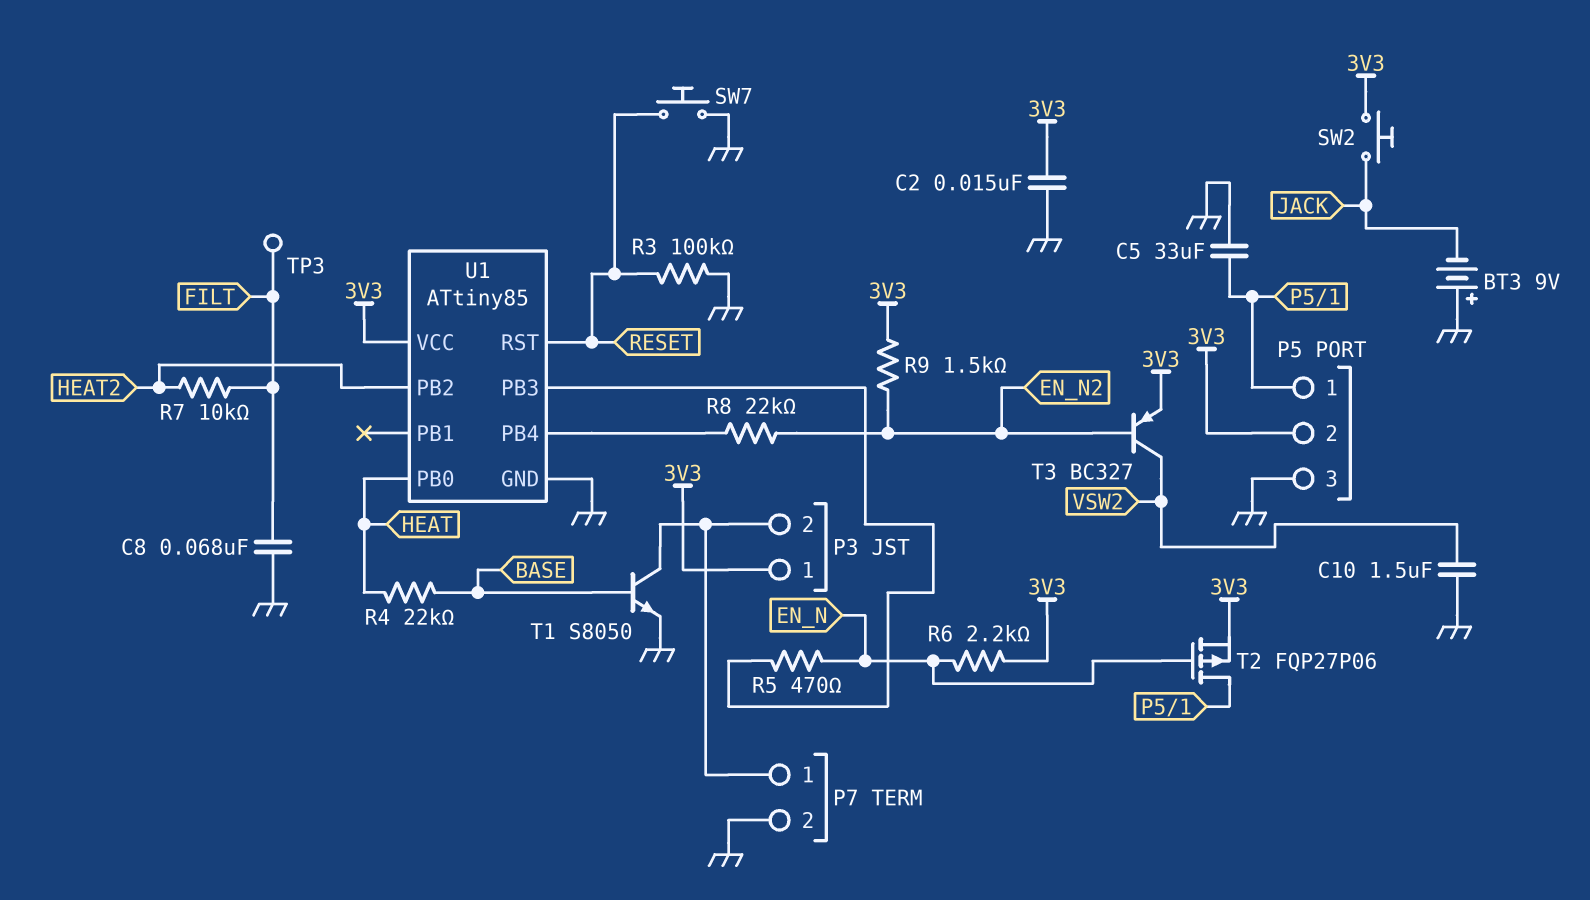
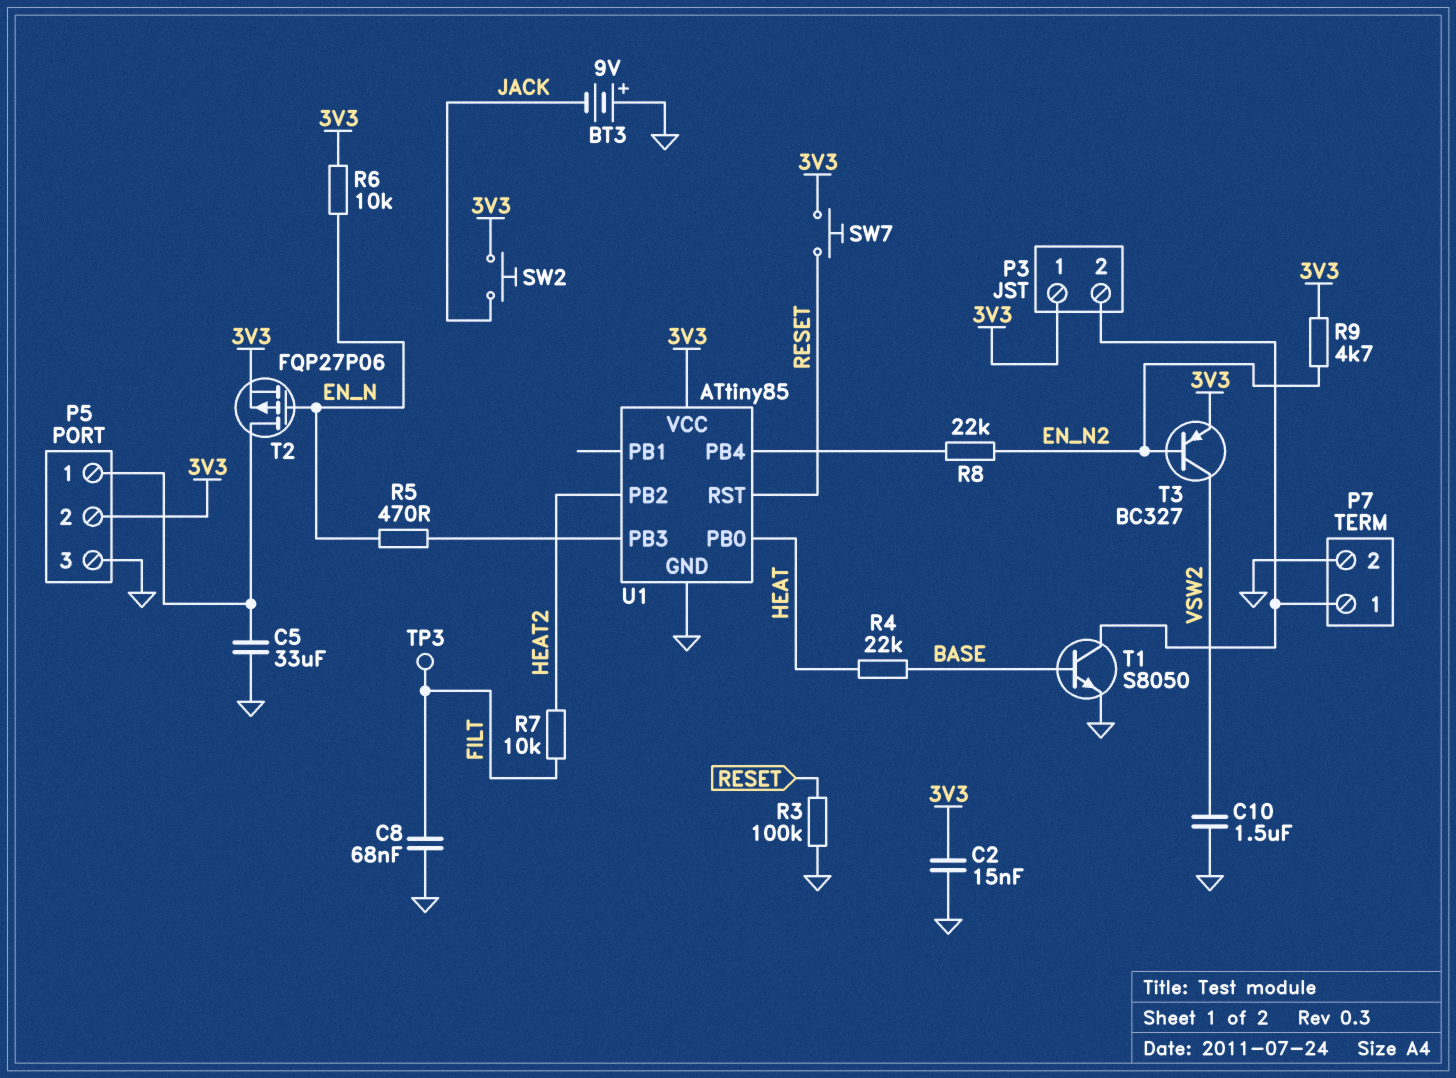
R6: 2.2k (3V3, EN_N) -> 10k (3V3, EN_N)
R9: 1.5k (3V3, EN_N2) -> 4.7k (3V3, EN_N2)
SW7: button (GND, RESET) -> button (3V3, RESET)

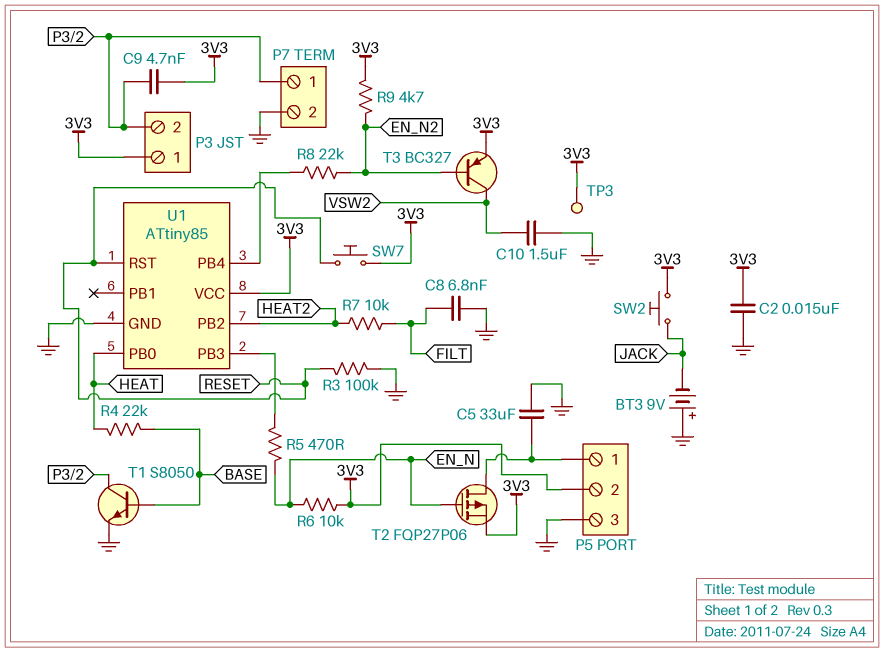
C8: 68nF (FILT, GND) -> 6.8nF (FILT, GND)
C9: none -> 4.7nF (3V3, P3/2)
TP3: test point (FILT) -> test point (3V3)

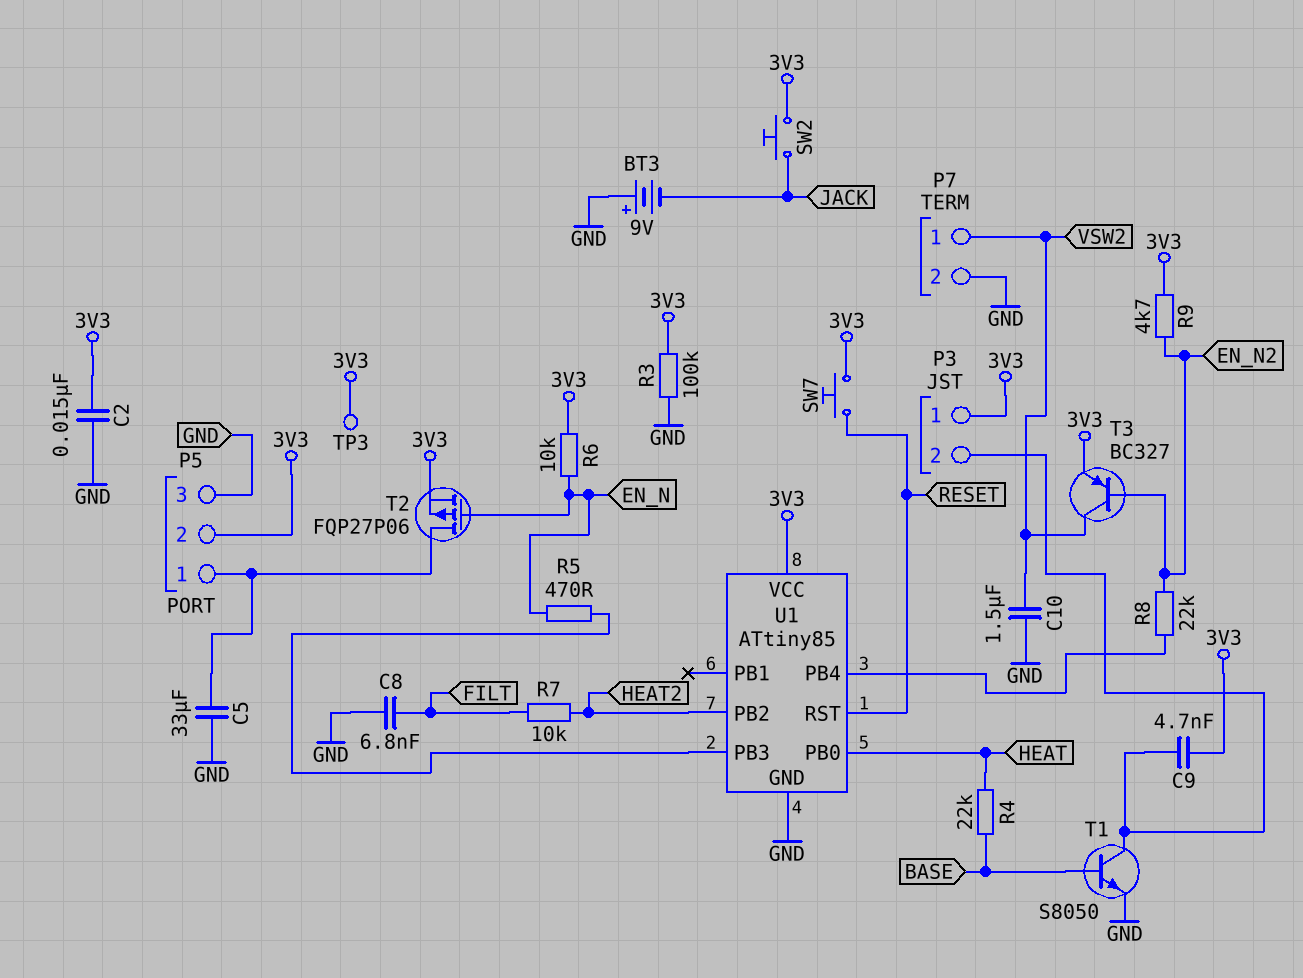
P7 pin 1: P3/2 -> VSW2
R3: 100k (GND, RESET) -> 100k (3V3, GND)

